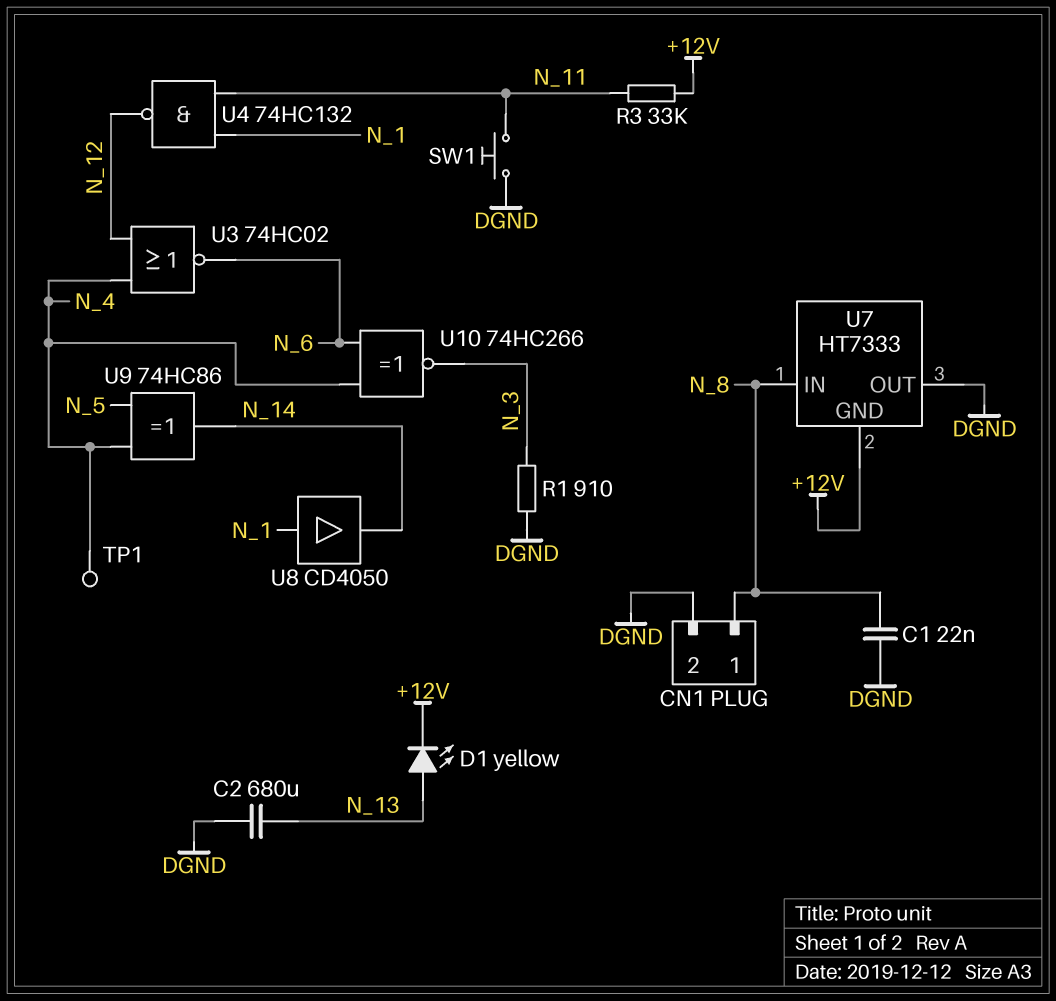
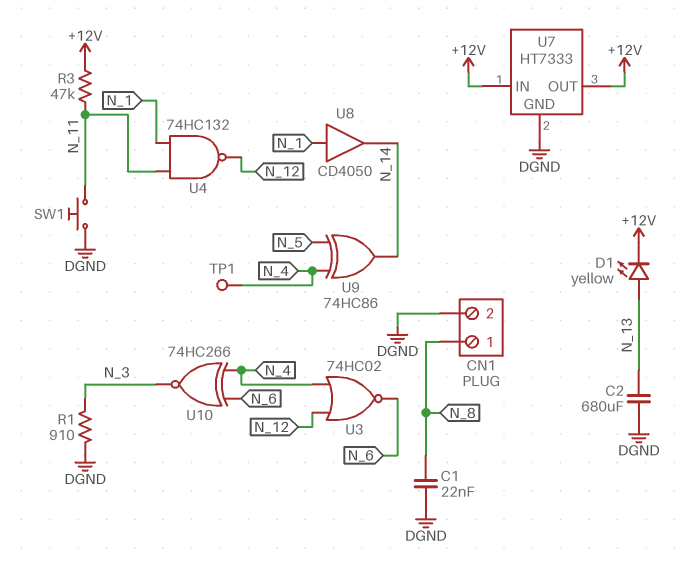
R3: 33k (+12V, N_11) -> 47k (+12V, N_11)
U7 pin GND: +12V -> DGND
U7 pin IN: N_8 -> +12V
U7 pin OUT: DGND -> +12V

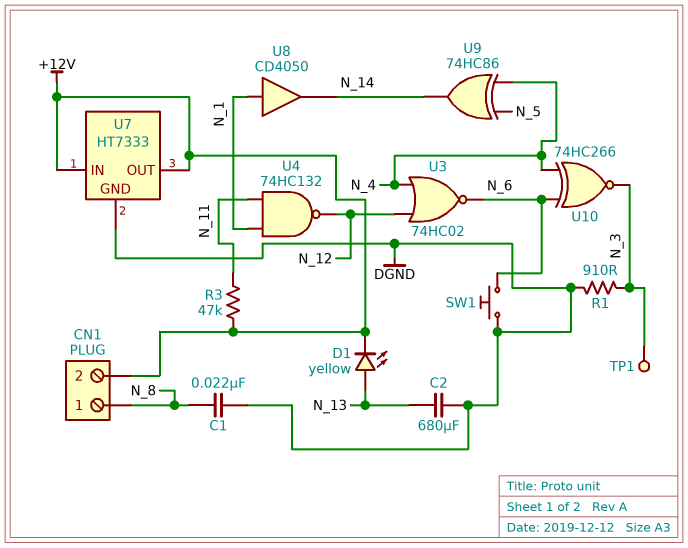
CN1 pin 2: DGND -> +12V
SW1: button (DGND, N_11) -> button (DGND, N_6)
TP1: test point (N_4) -> test point (N_3)

